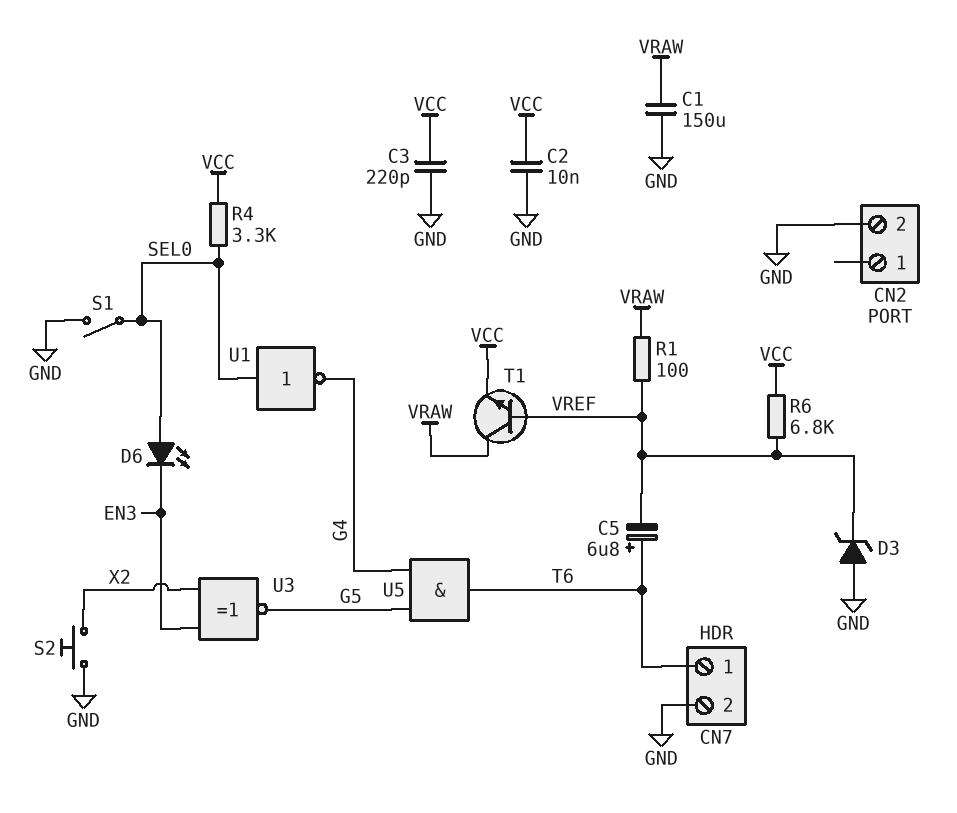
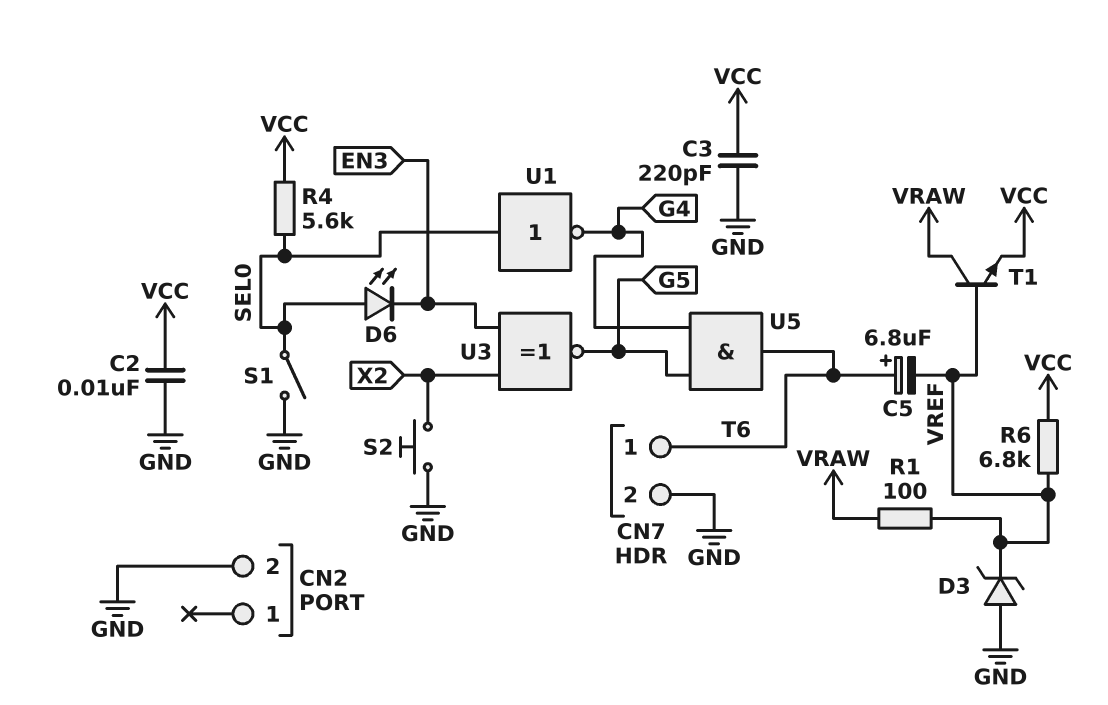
C1: 150uF (GND, VRAW) -> none
R4: 3.3k (SEL0, VCC) -> 5.6k (SEL0, VCC)

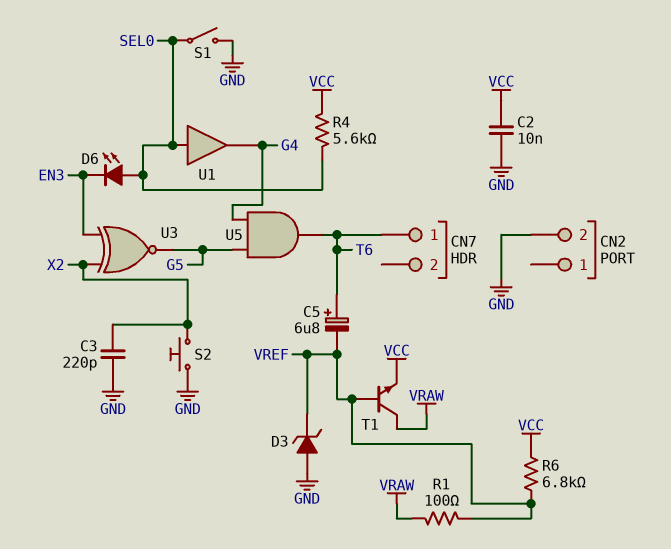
C3: 220pF (GND, VCC) -> 220pF (GND, X2)
CN7 pin 2: GND -> none
U1: NOT (in SEL0, out G4) -> buffer (in SEL0, out G4)

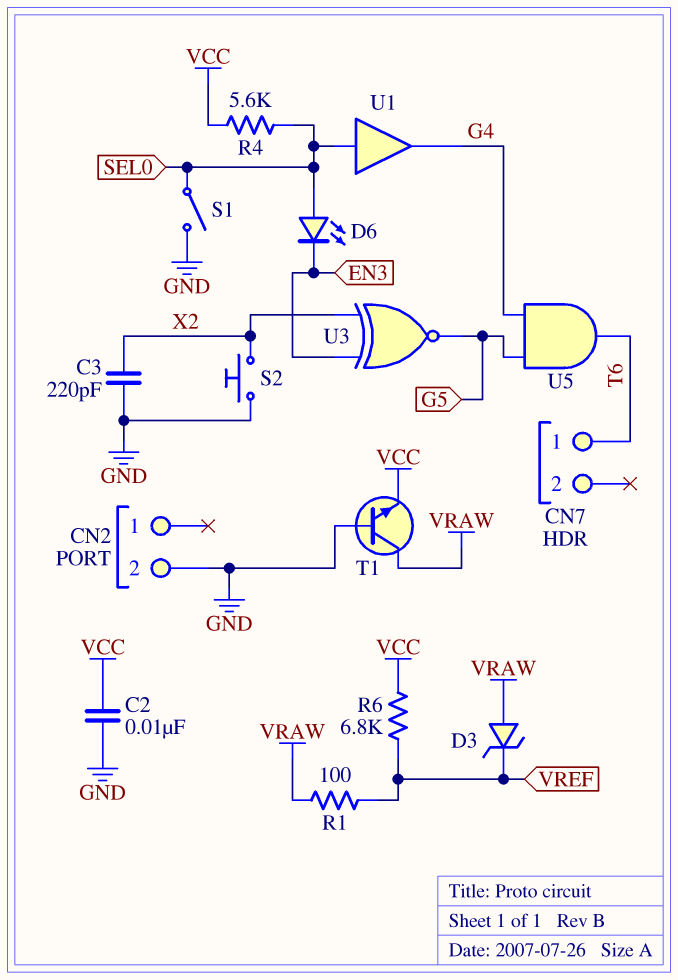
C5: 6.8uF (plus T6, minus VREF) -> none
D3: zener (A GND, K VREF) -> zener (A VRAW, K VREF)
T1: NPN (B VREF, C VRAW, E VCC) -> NPN (B GND, C VRAW, E VCC)

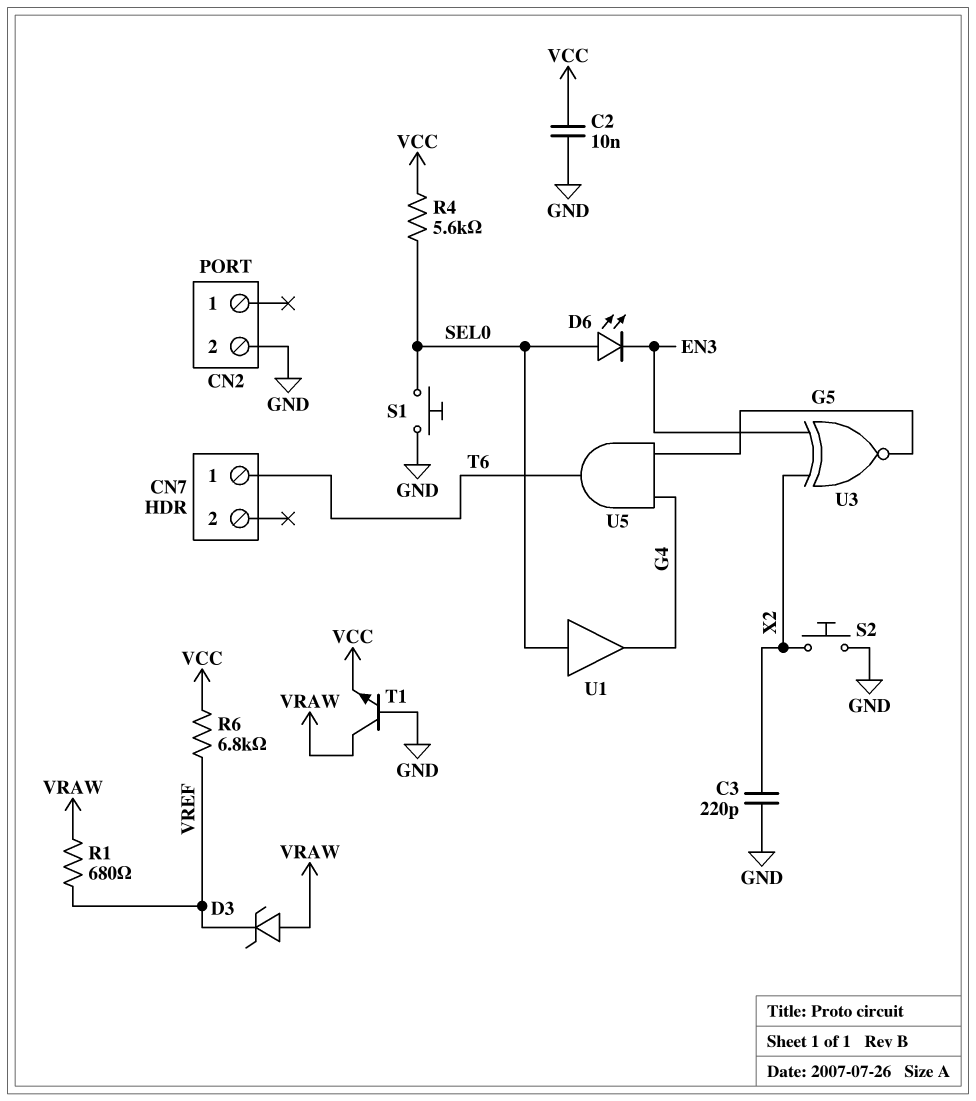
R1: 100 (VRAW, VREF) -> 680 (VRAW, VREF)
S1: switch (GND, SEL0) -> button (GND, SEL0)

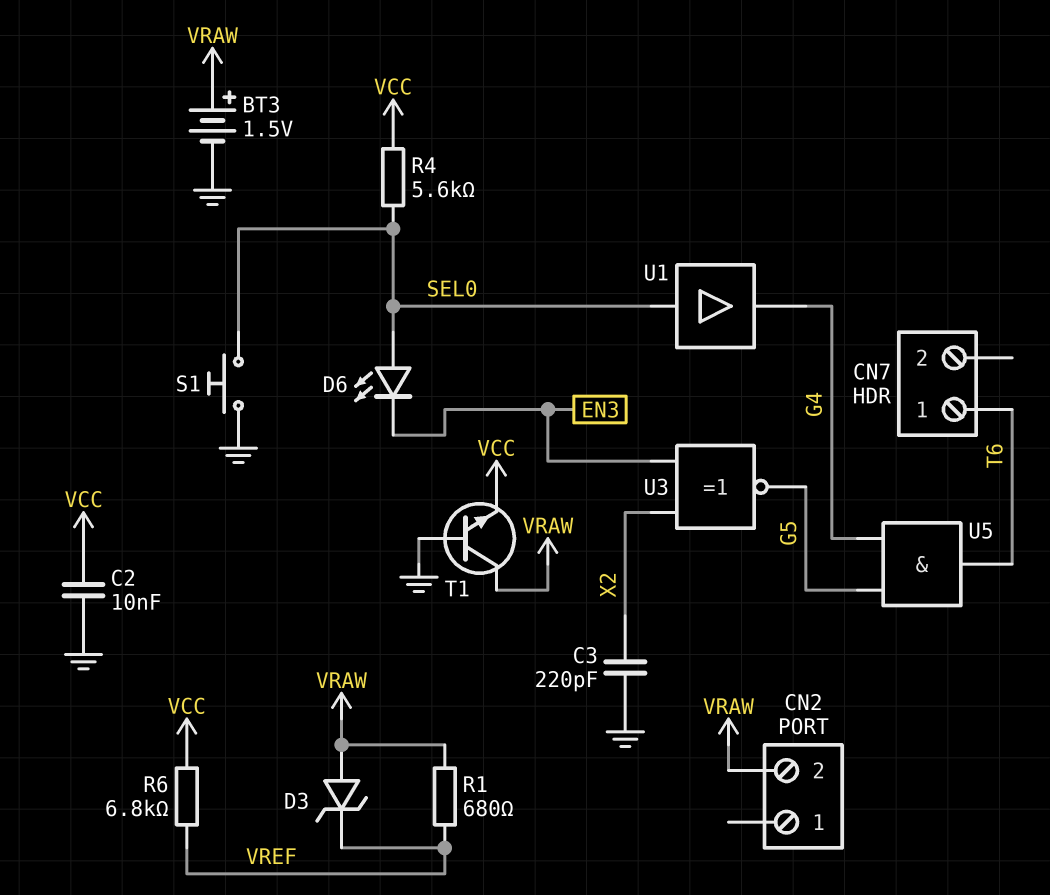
BT3: none -> 1.5V (plus VRAW, minus GND)
CN2 pin 2: GND -> VRAW
S2: button (GND, X2) -> none

